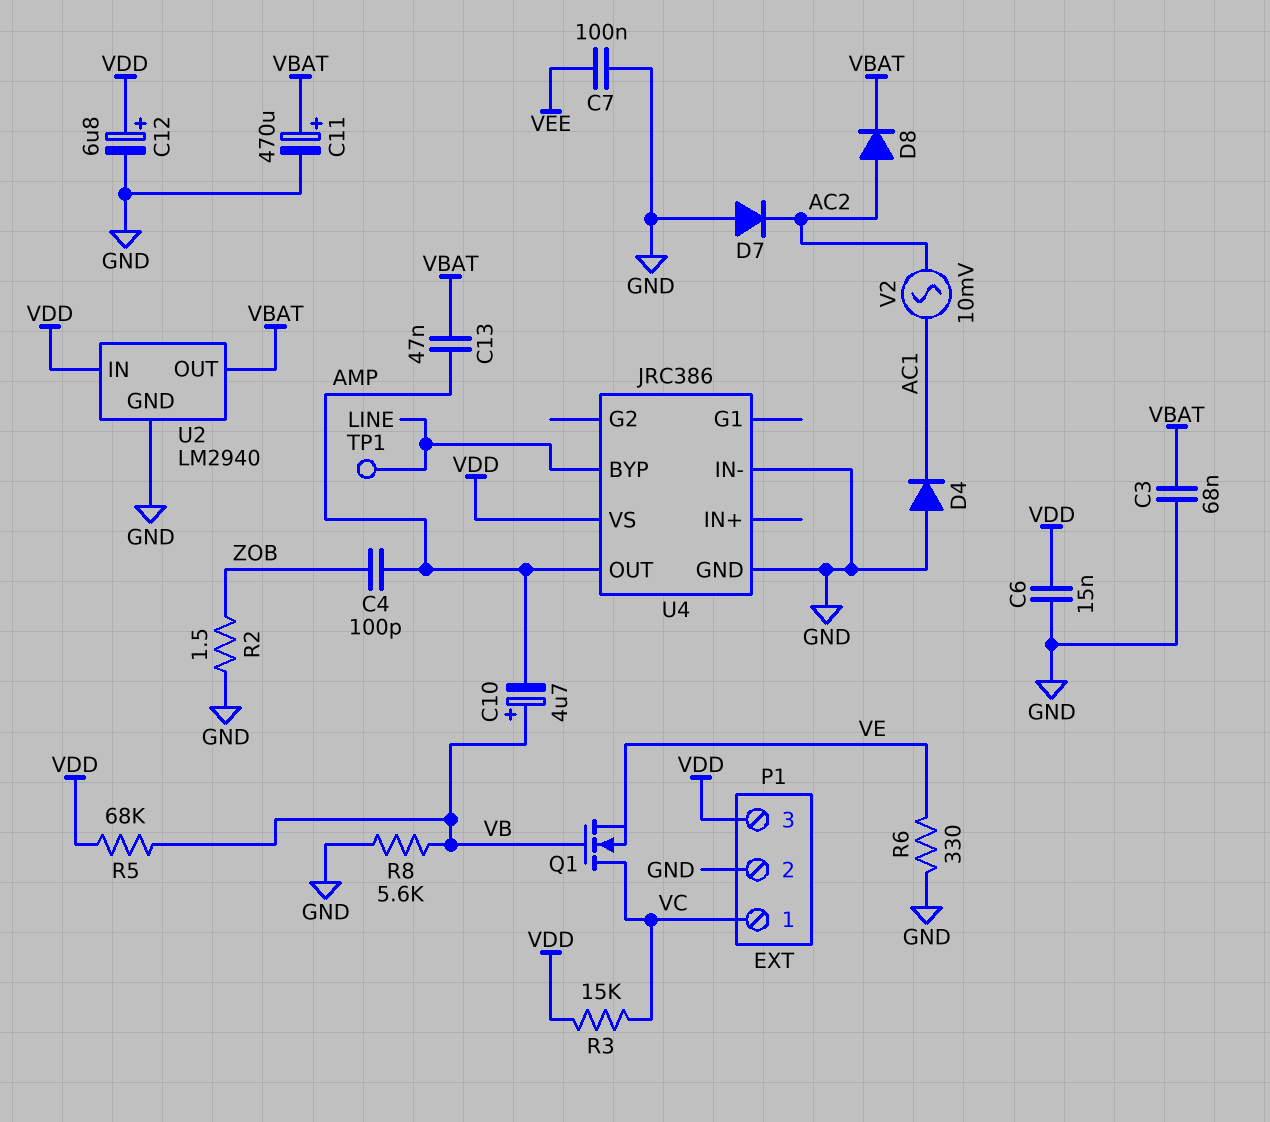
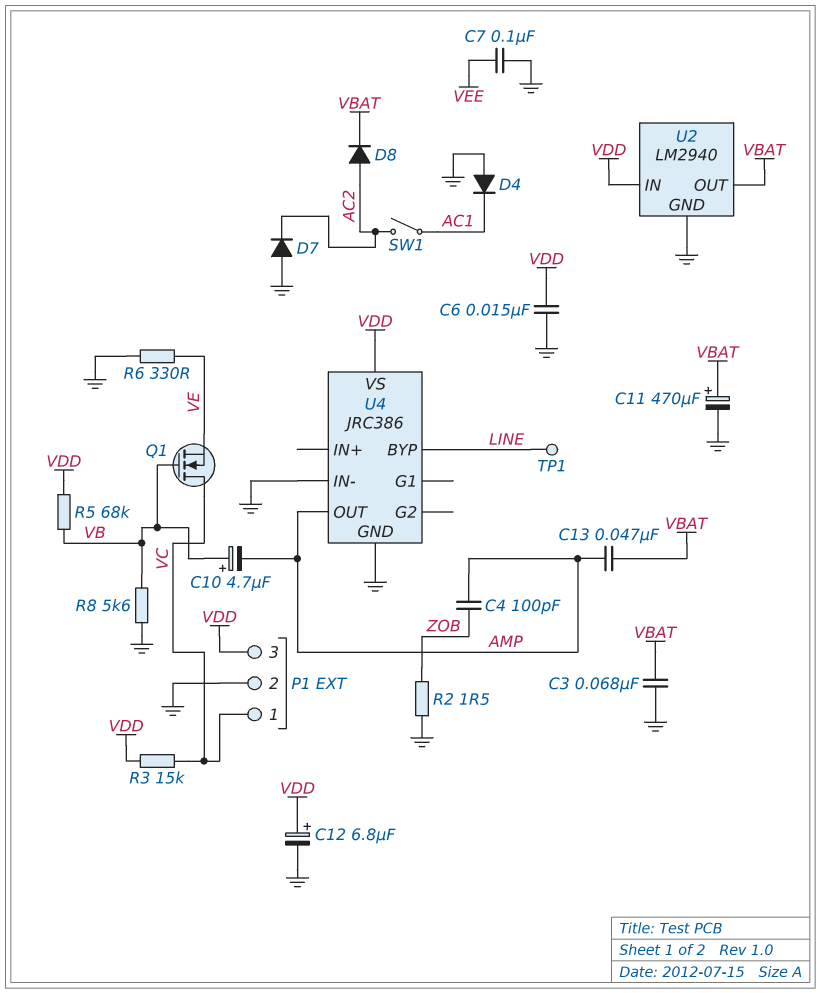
SW1: none -> switch (AC1, AC2)
V2: AC 10mV (AC1, AC2) -> none

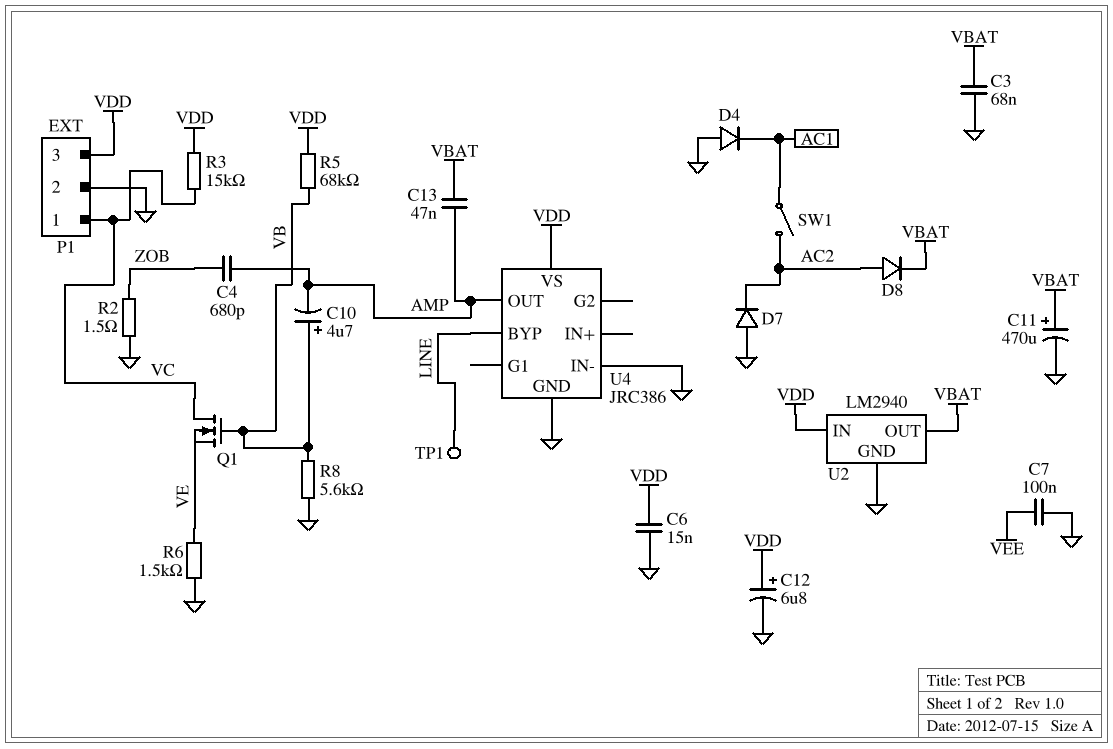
C4: 100pF (AMP, ZOB) -> 680pF (AMP, ZOB)
R6: 330 (GND, VE) -> 1.5k (GND, VE)

